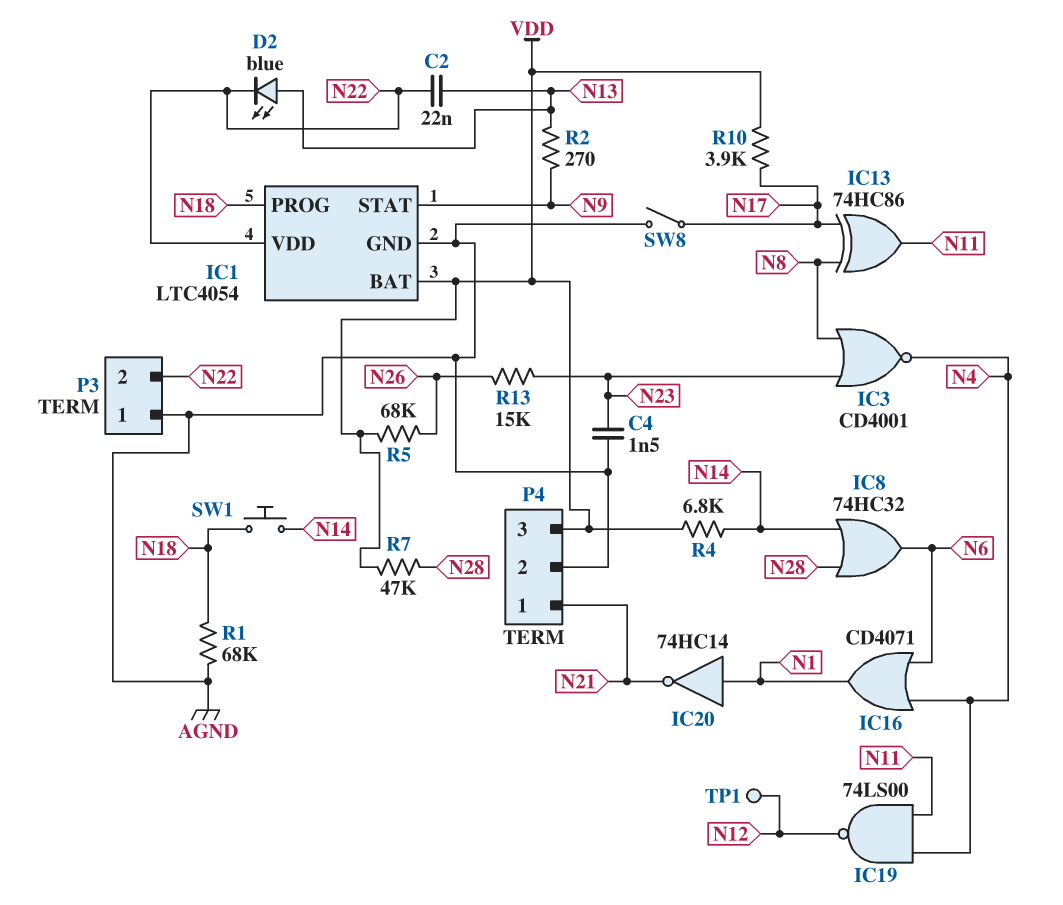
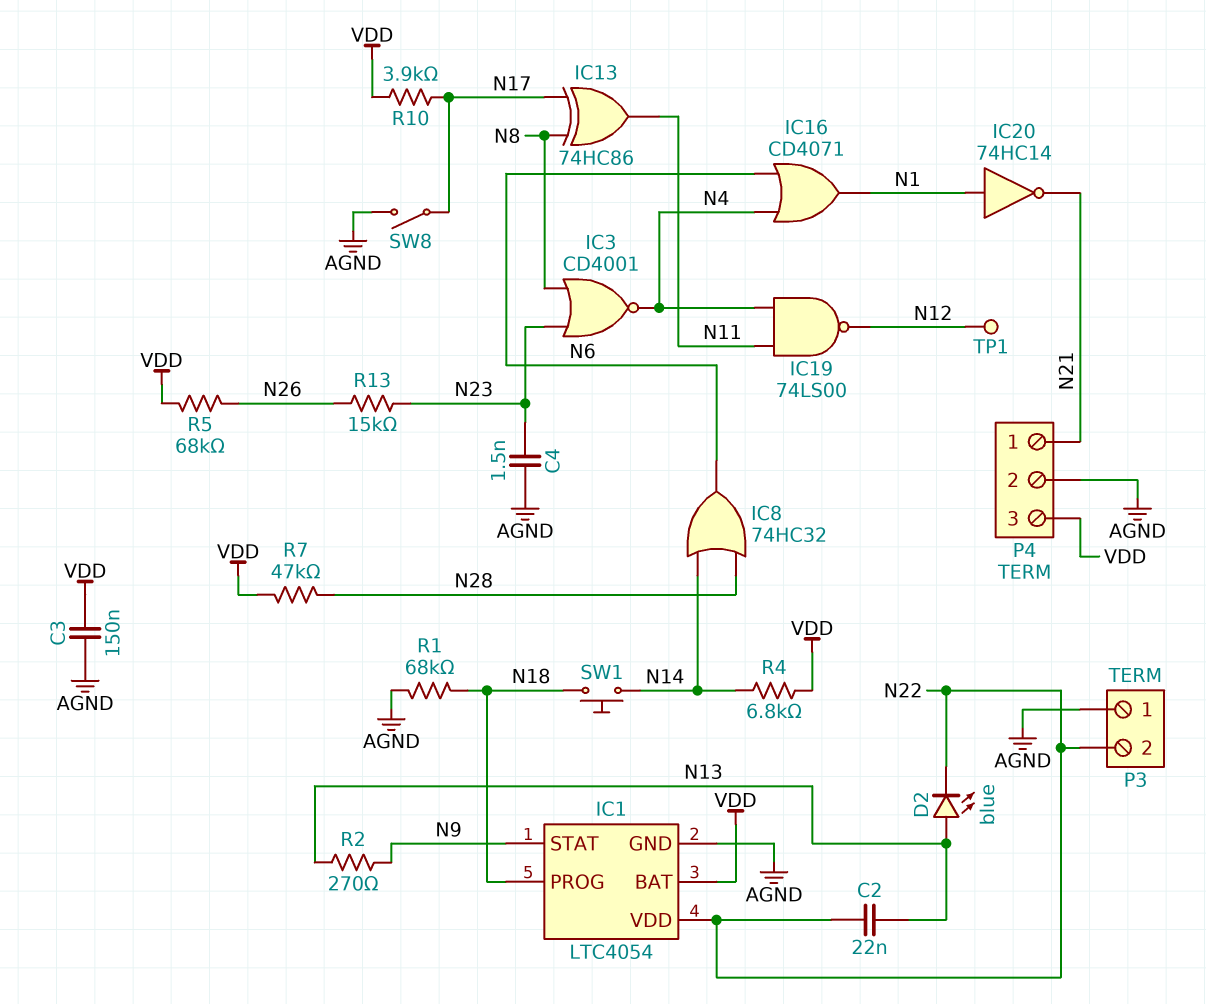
C3: none -> 150nF (AGND, VDD)

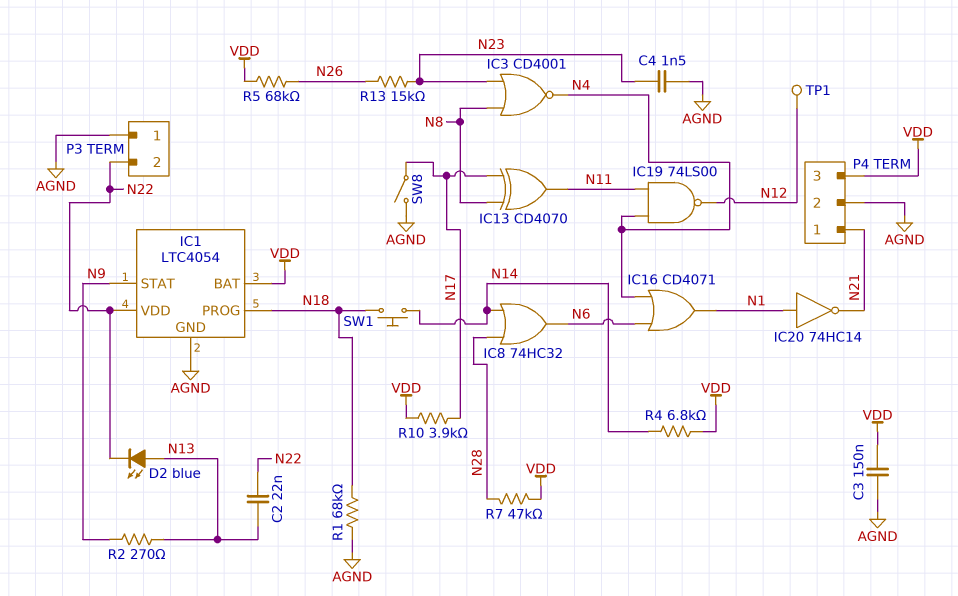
IC13: XOR 74HC86 (in N8, in N17, out N11) -> XOR CD4070 (in N8, in N17, out N11)

